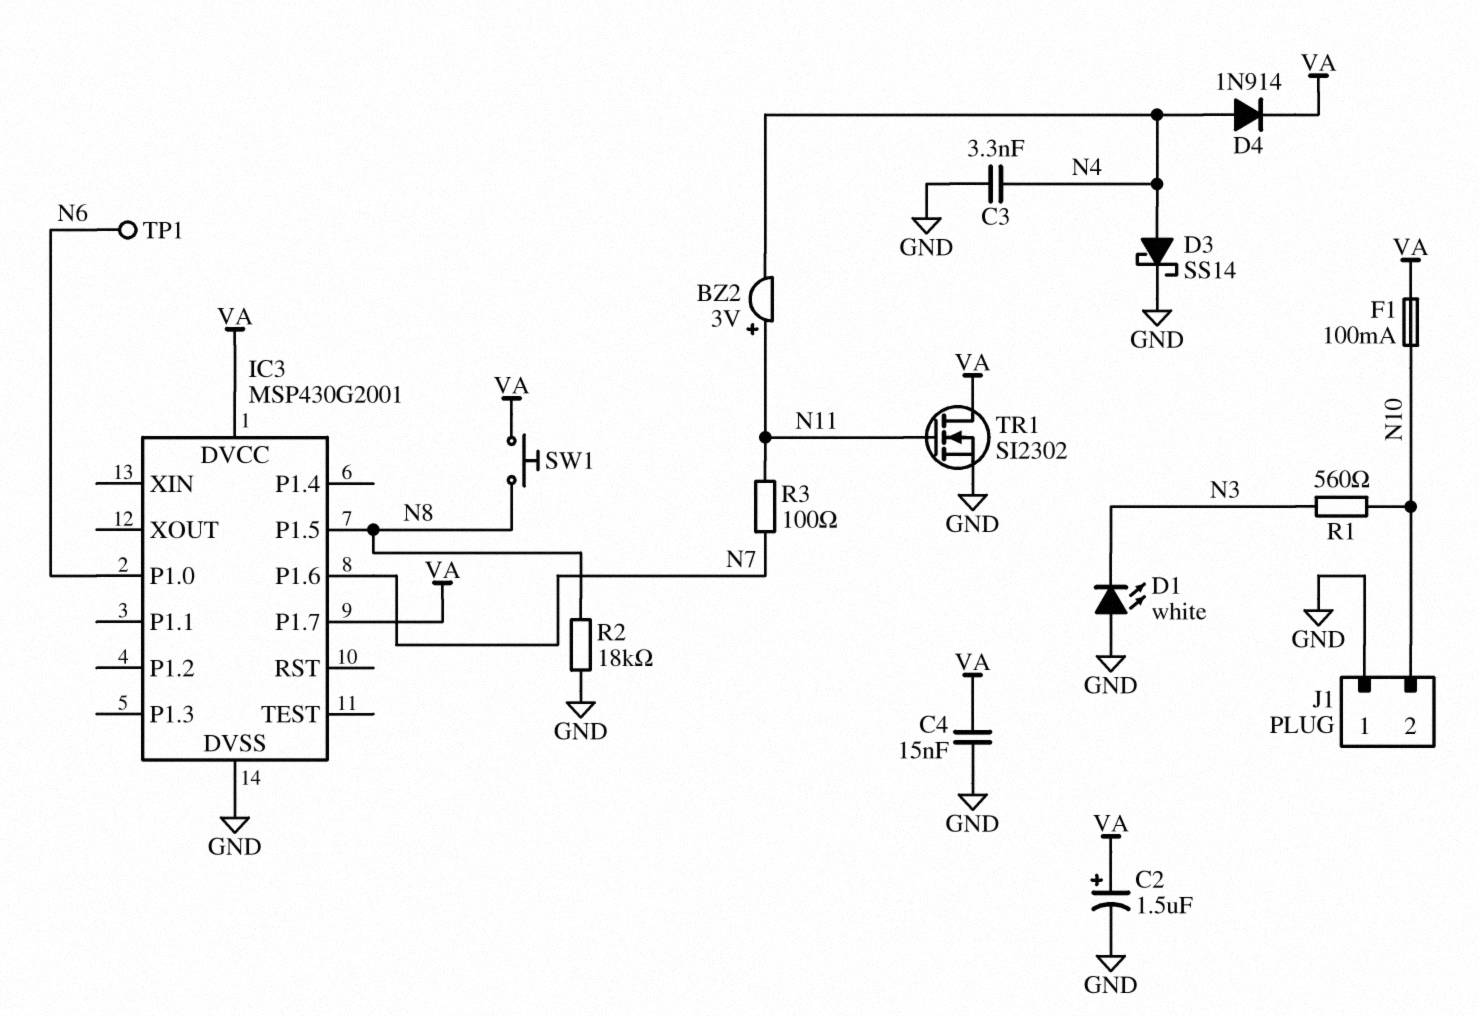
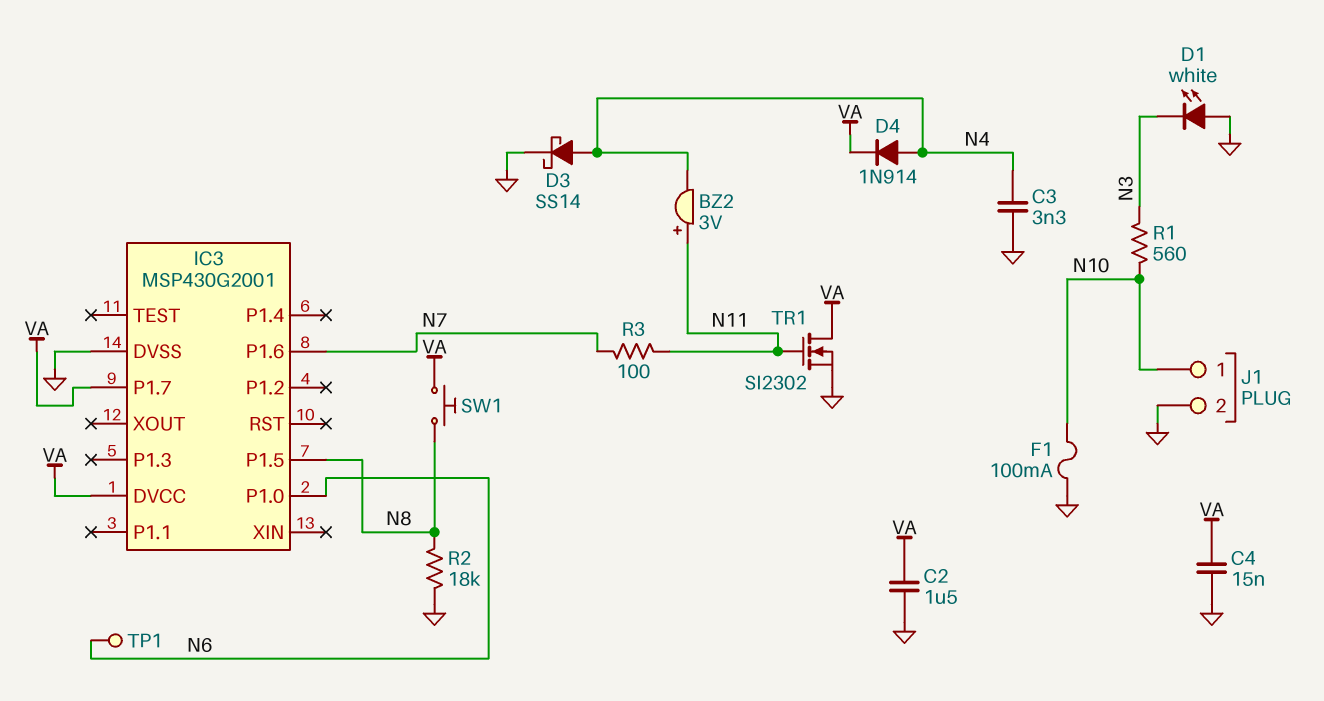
C2: 1.5uF (plus VA, minus GND) -> 1.5uF (GND, VA)
F1: 100mA (N10, VA) -> 100mA (GND, N10)
J1 pin 1: GND -> N10
J1 pin 2: N10 -> GND

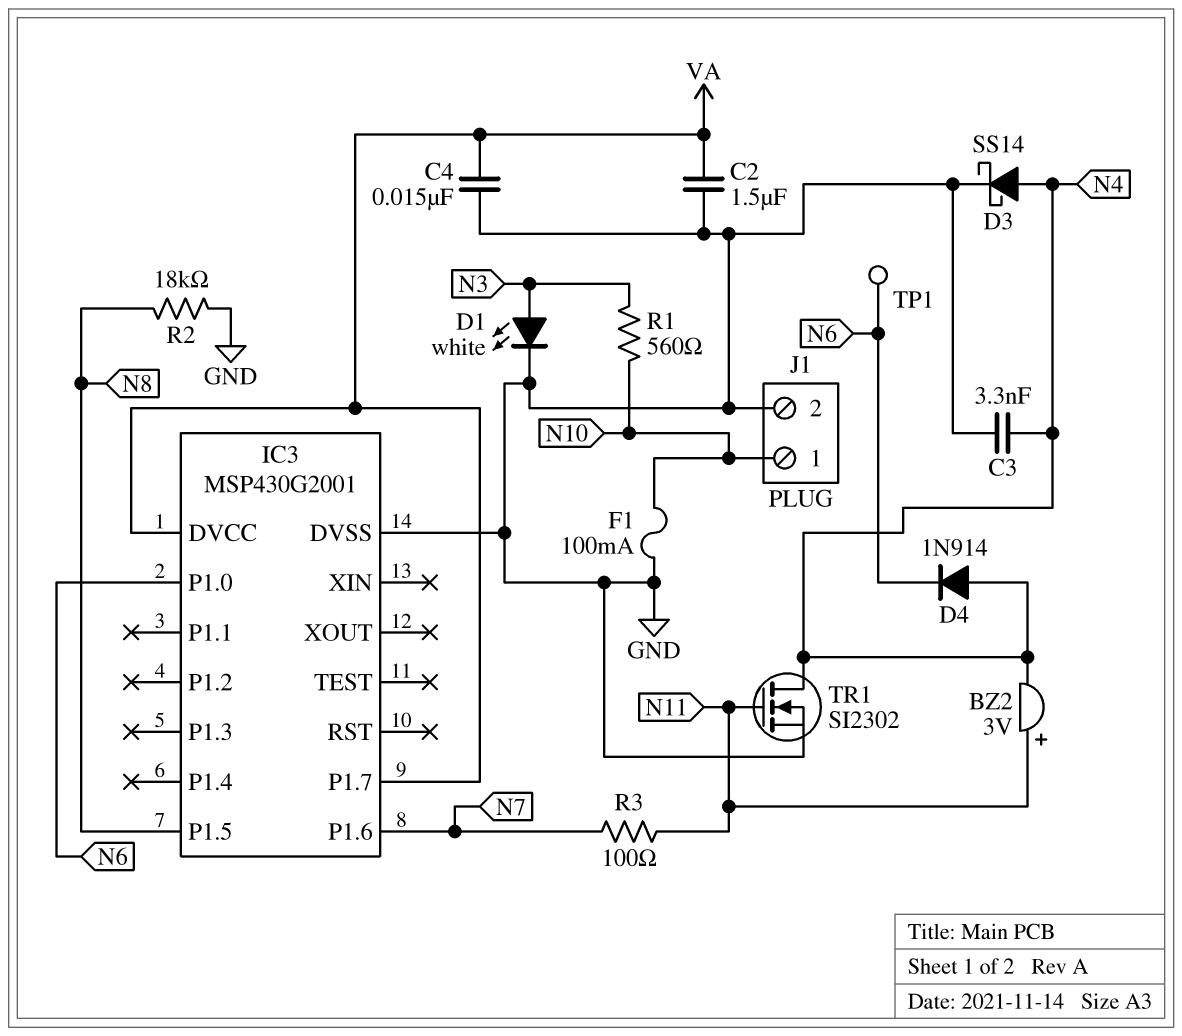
D1: LED white (A GND, K N3) -> LED white (A N3, K GND)
D4: diode 1N914 (A N4, K VA) -> diode 1N914 (A N4, K N6)
SW1: button (N8, VA) -> none
TR1: NMOS SI2302 (G N11, D VA, S GND) -> NMOS SI2302 (G N11, D N4, S GND)

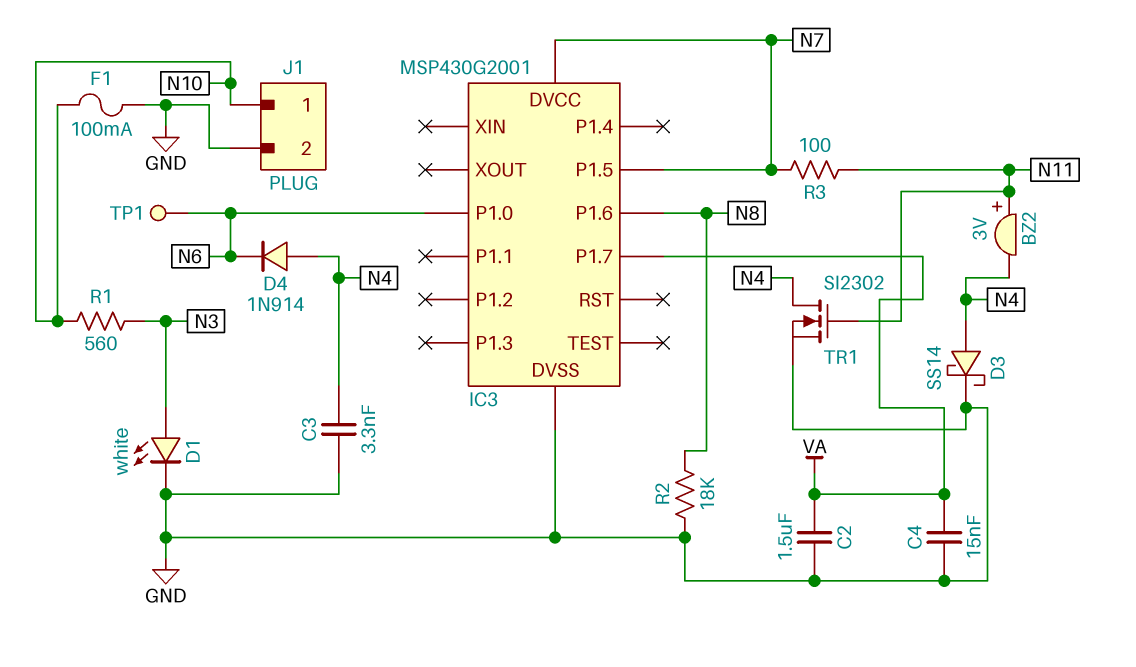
IC3 pin DVCC: VA -> N7
IC3 pin P1.5: N8 -> N7
IC3 pin P1.6: N7 -> N8

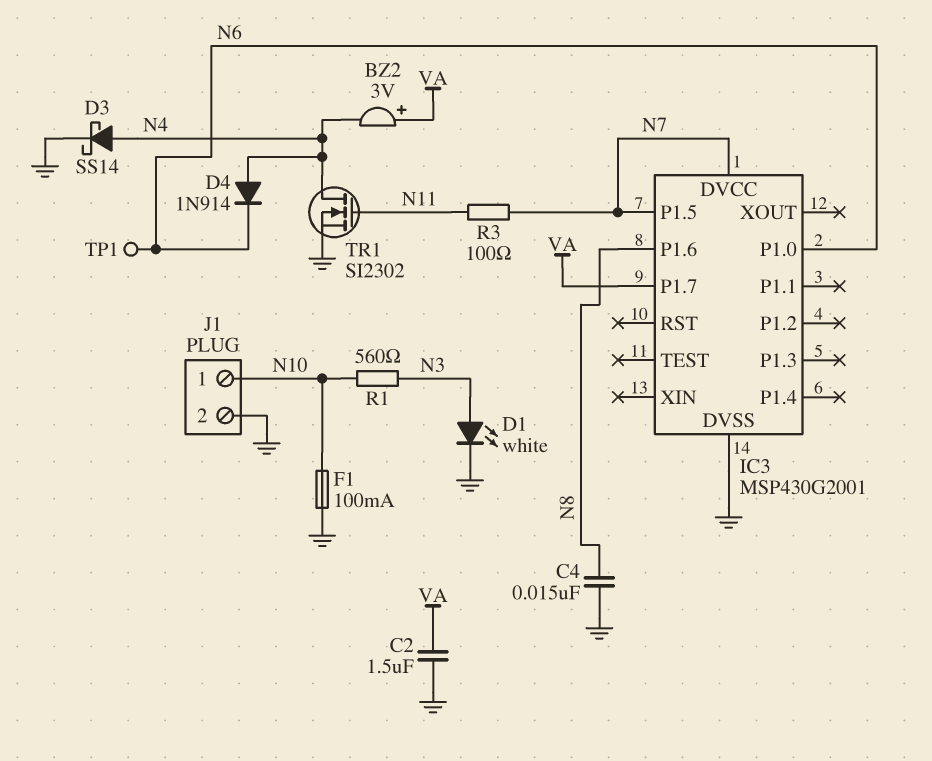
BZ2: buzzer 3V (plus N11, minus N4) -> buzzer 3V (plus VA, minus N4)
C3: 3.3nF (GND, N4) -> none
C4: 15nF (GND, VA) -> 15nF (GND, N8)
R2: 18k (GND, N8) -> none

